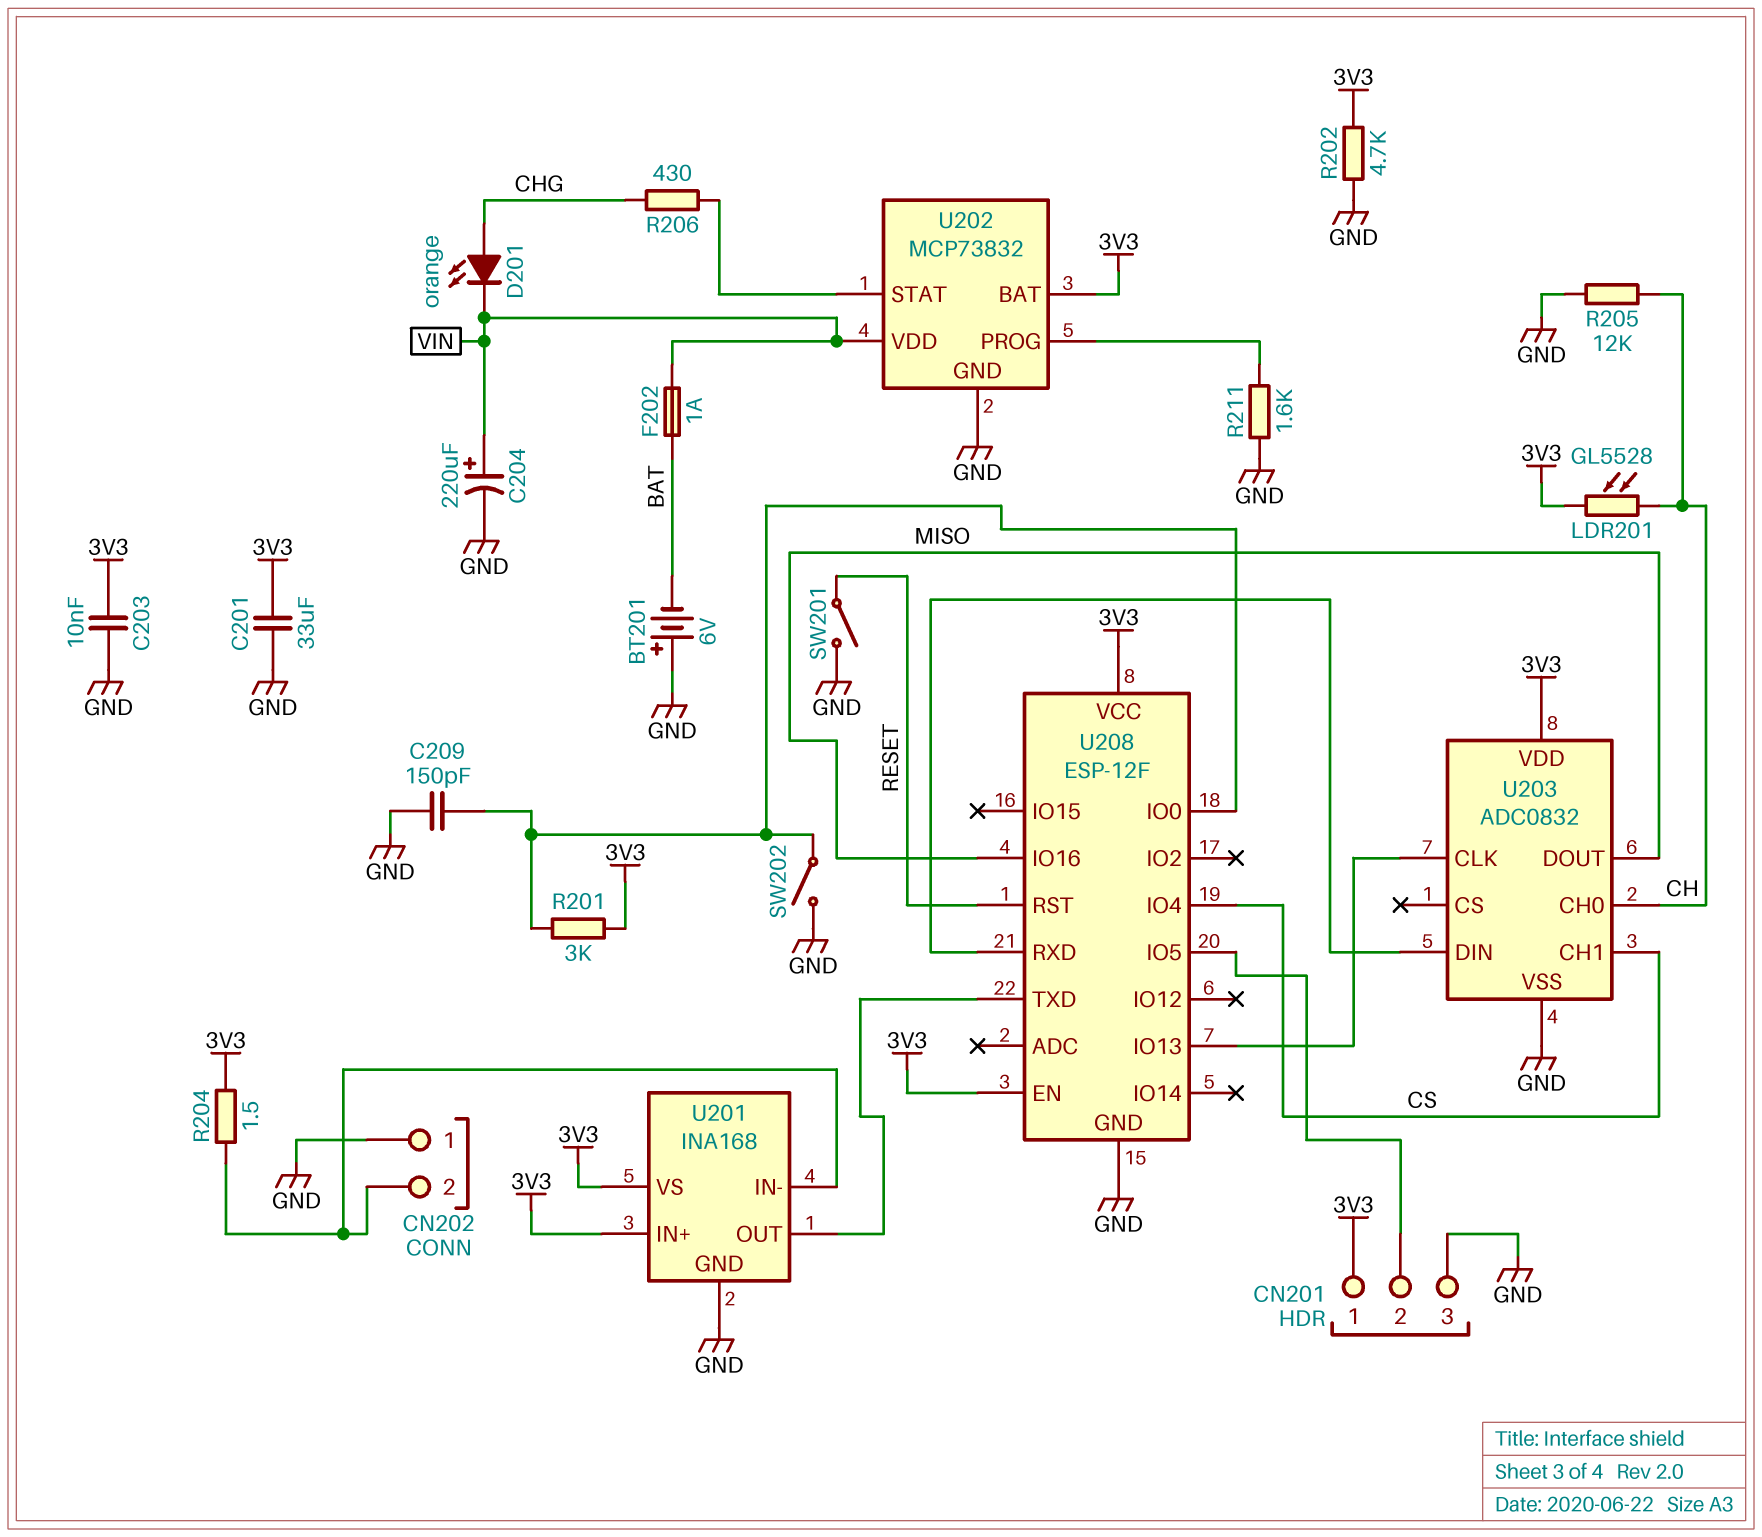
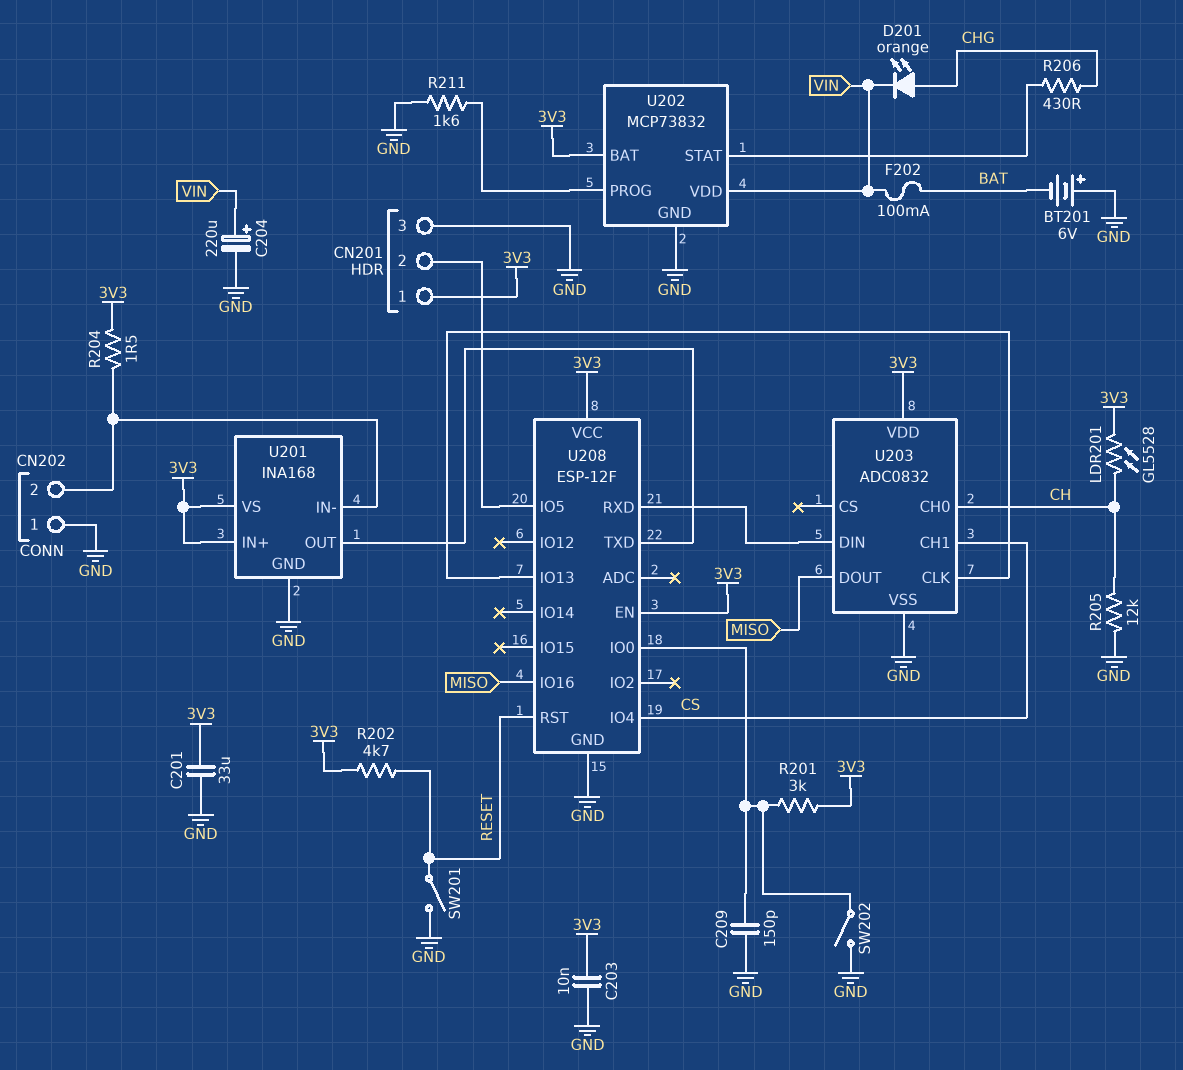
F202: 1A (BAT, VIN) -> 100mA (BAT, VIN)
R202: 4.7k (3V3, GND) -> 4.7k (3V3, RESET)

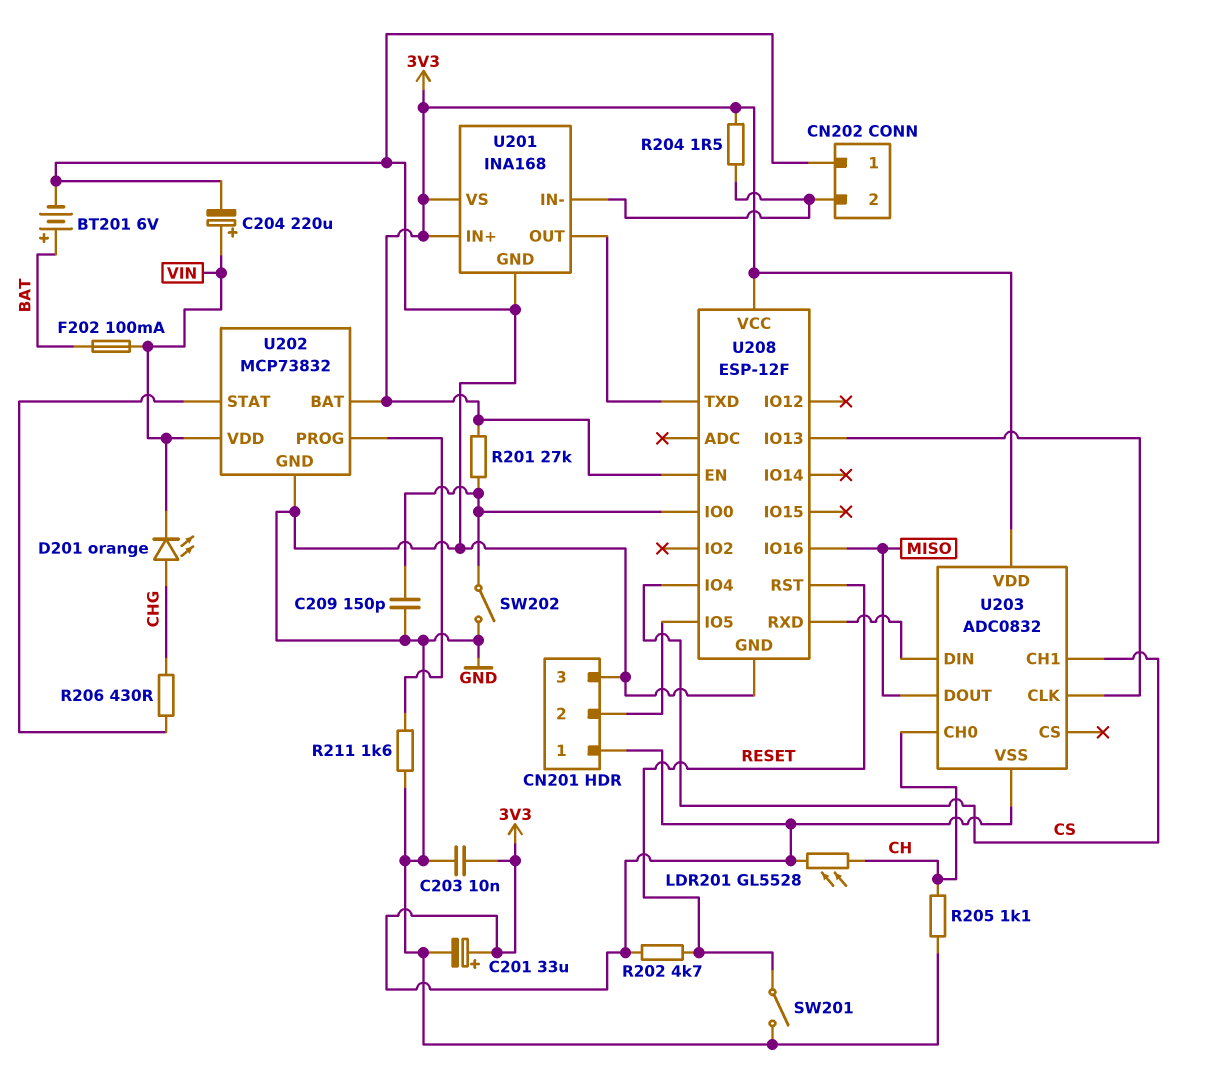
BT201: 6V (plus GND, minus BAT) -> 6V (plus BAT, minus GND)
C201: 33uF (3V3, GND) -> 33uF (plus 3V3, minus GND)
R201: 3k (3V3, U208/IO0) -> 27k (3V3, U208/IO0)
R205: 12k (CH, GND) -> 1.1k (CH, GND)
U203 pin VSS: GND -> 3V3

